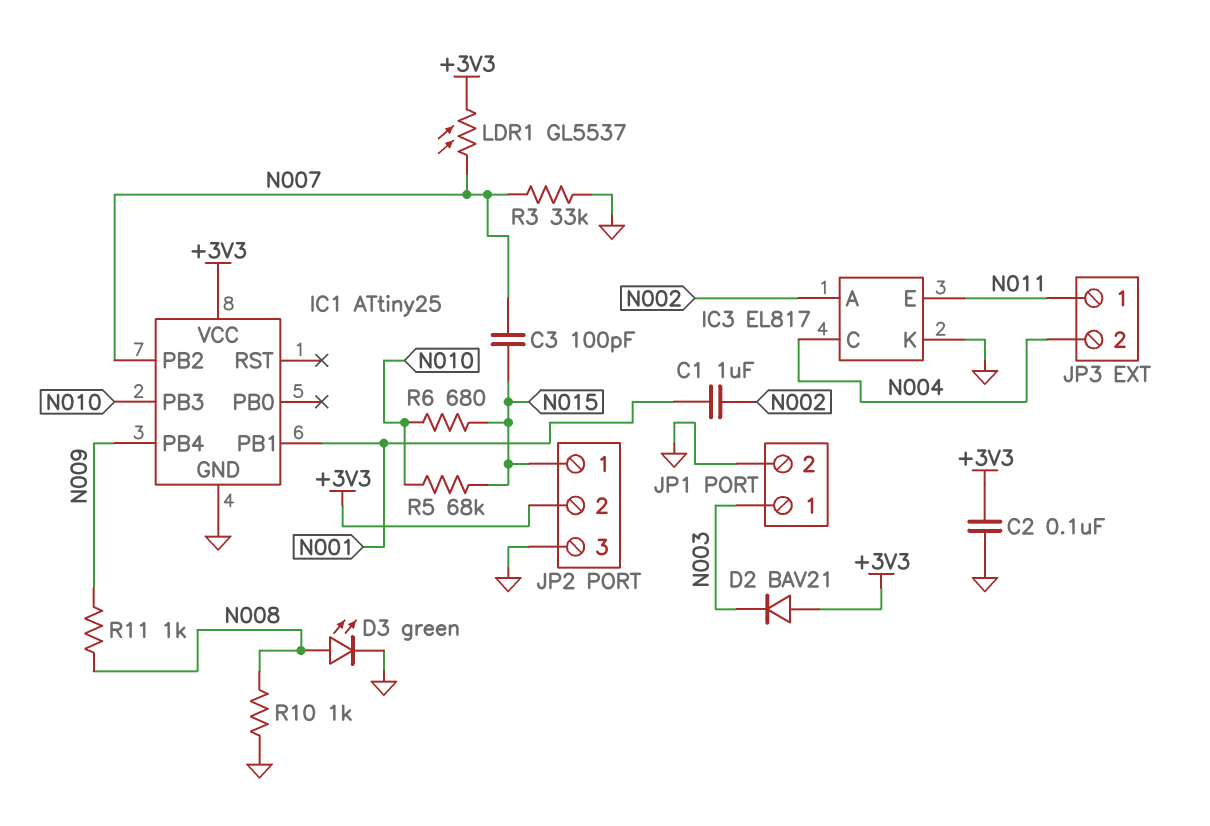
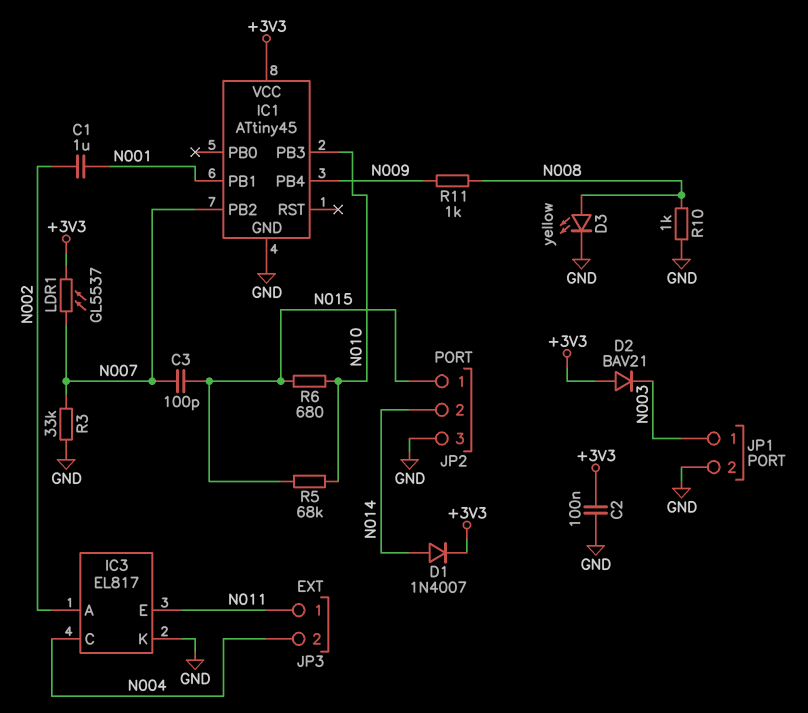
D1: none -> diode 1N4007 (A N014, K +3V3)
D3: LED green (A N008, K GND) -> LED yellow (A N008, K GND)
IC1: ATtiny25 -> ATtiny45
JP2 pin 2: +3V3 -> N014

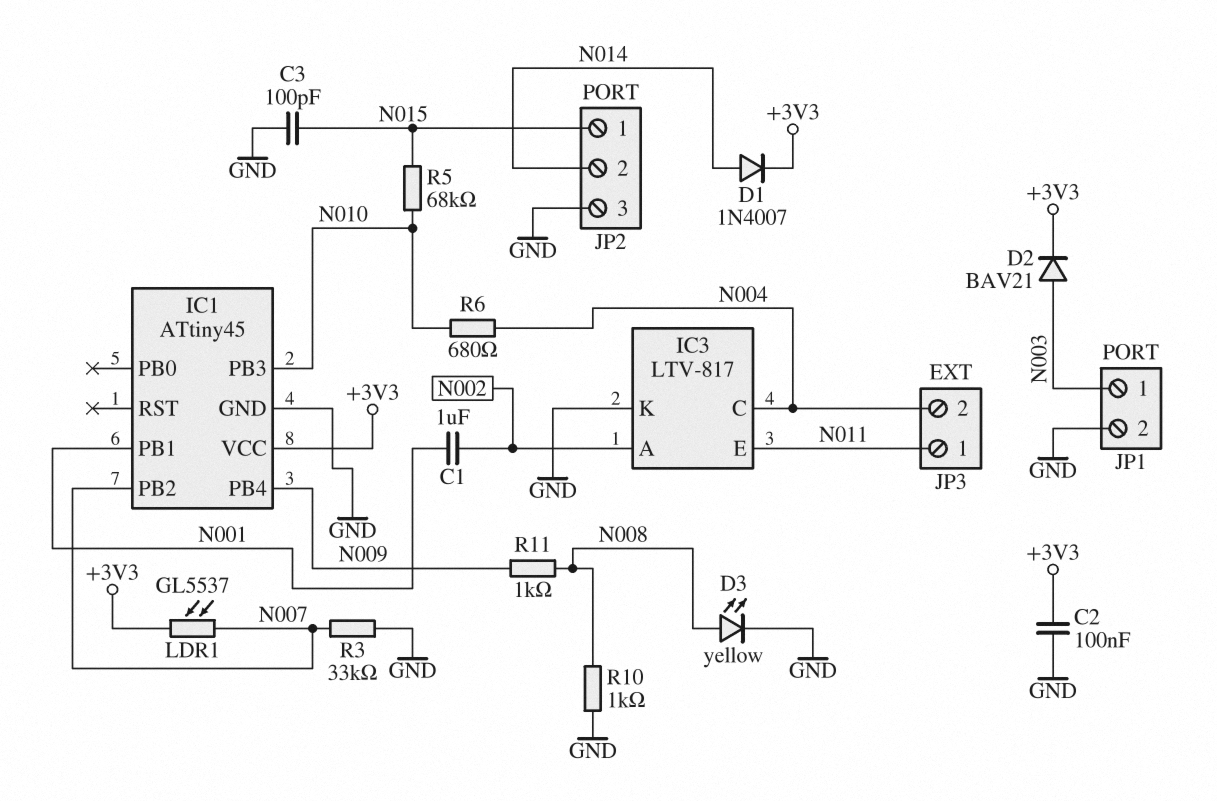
C3: 100pF (N007, N015) -> 100pF (GND, N015)
D2: diode BAV21 (A +3V3, K N003) -> diode BAV21 (A N003, K +3V3)
IC3: EL817 -> LTV-817
R6: 680 (N010, N015) -> 680 (N004, N010)

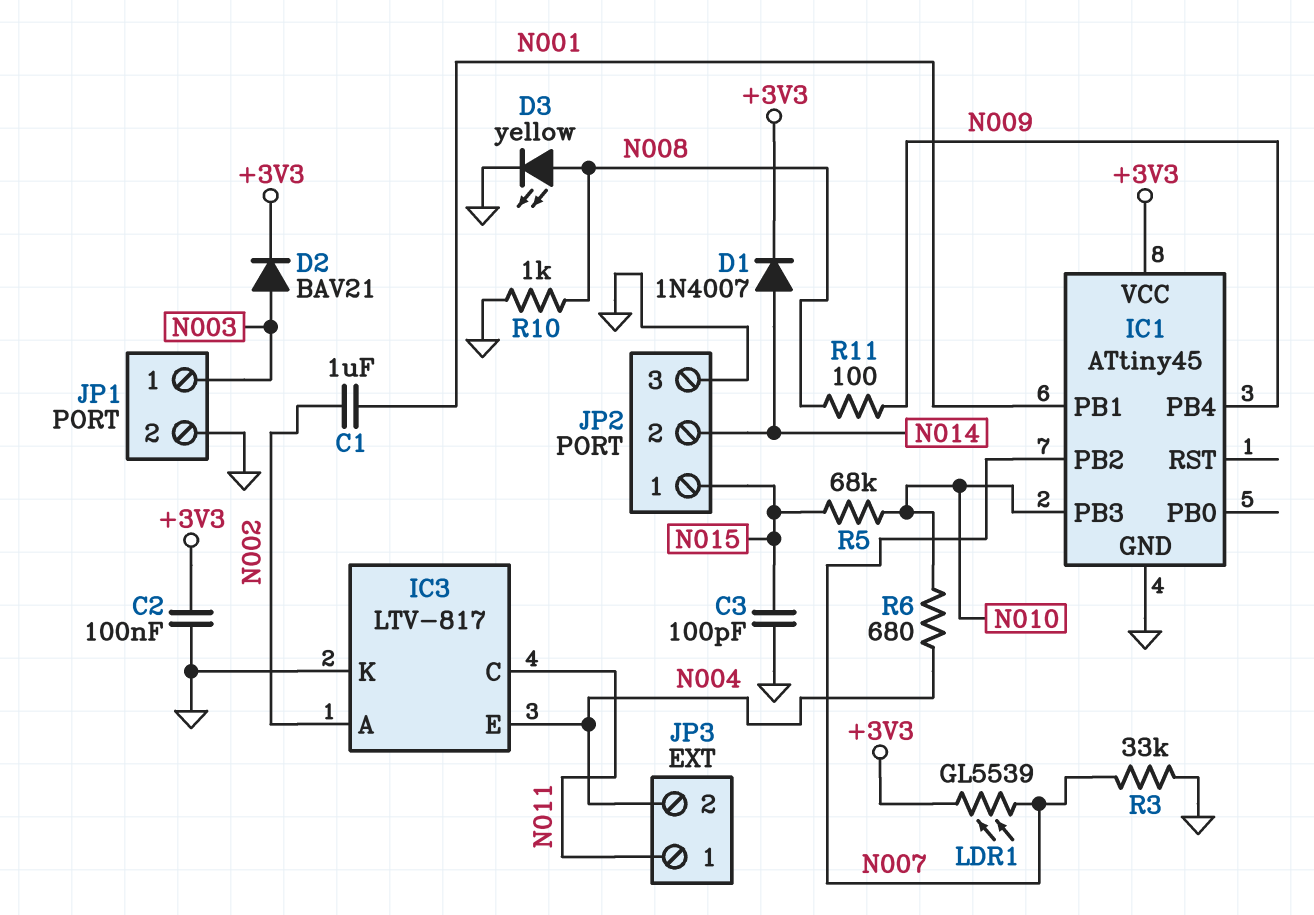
IC3 pin C: N004 -> N011
IC3 pin E: N011 -> N004
LDR1: GL5537 (+3V3, N007) -> GL5539 (+3V3, N007)
R11: 1k (N008, N009) -> 100 (N008, N009)

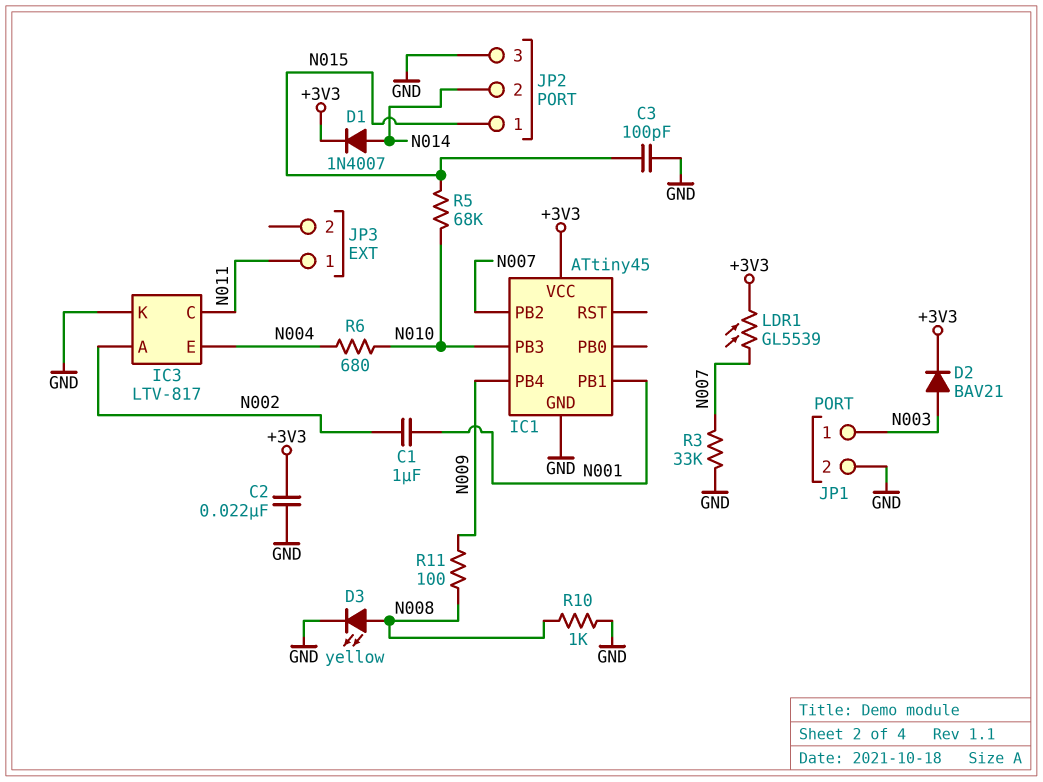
C2: 100nF (+3V3, GND) -> 22nF (+3V3, GND)
JP3 pin 2: N004 -> none

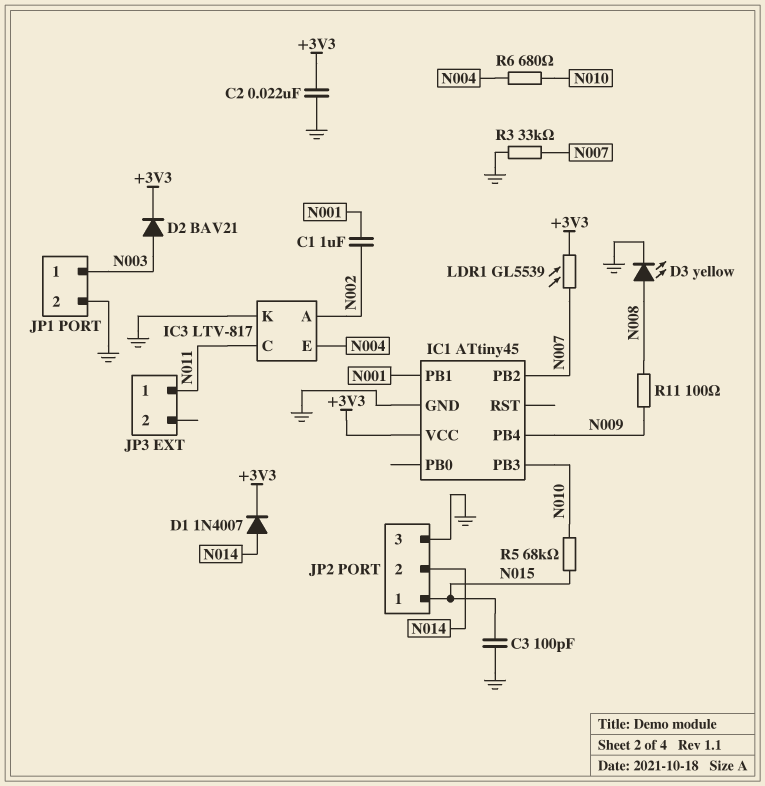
R10: 1k (GND, N008) -> none

